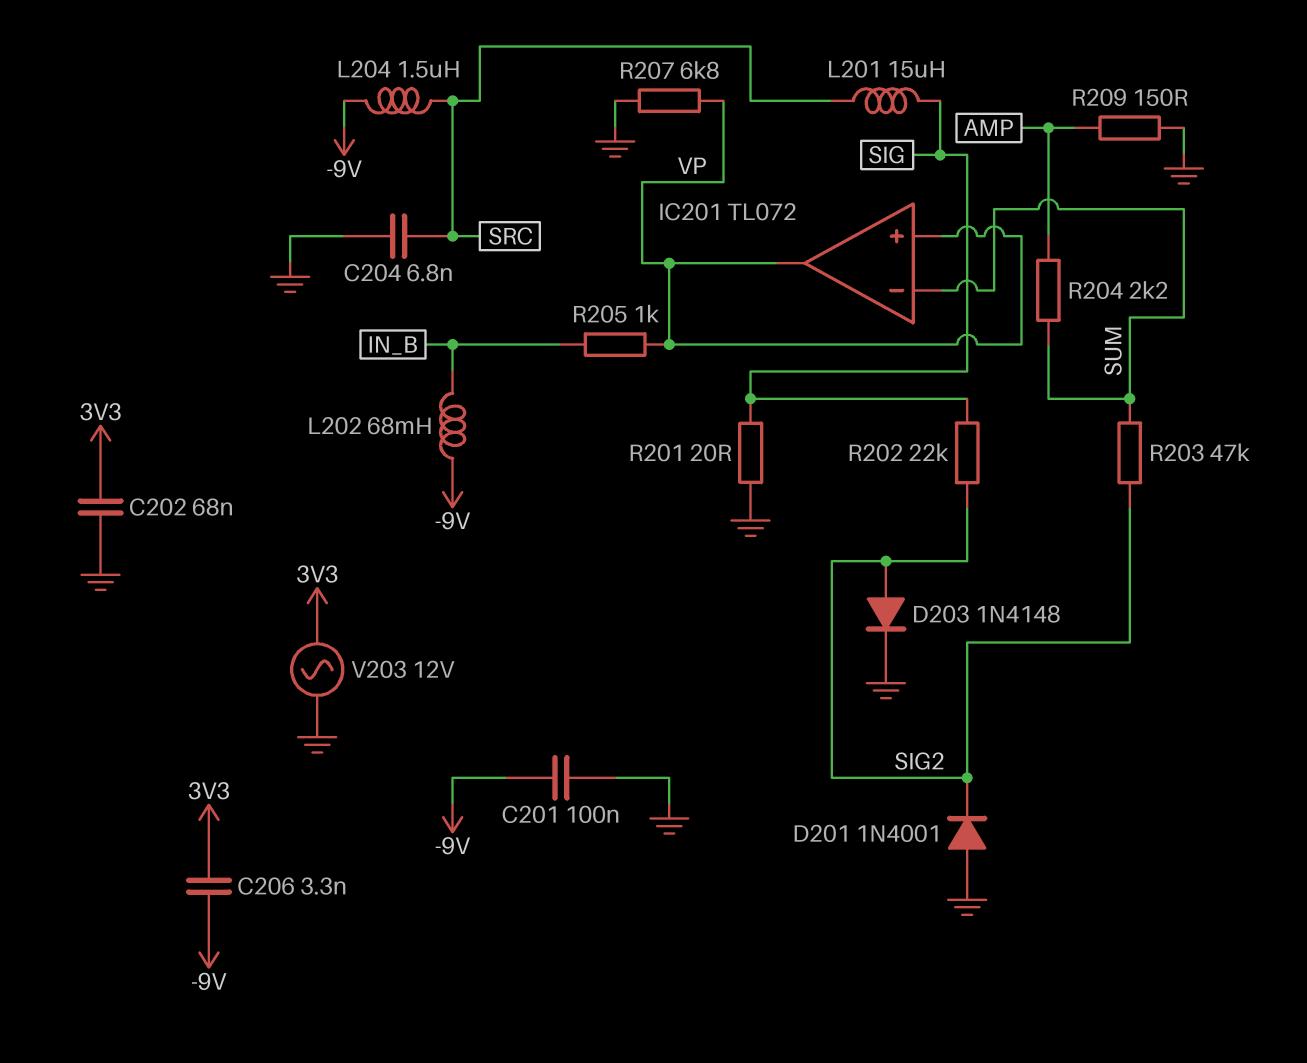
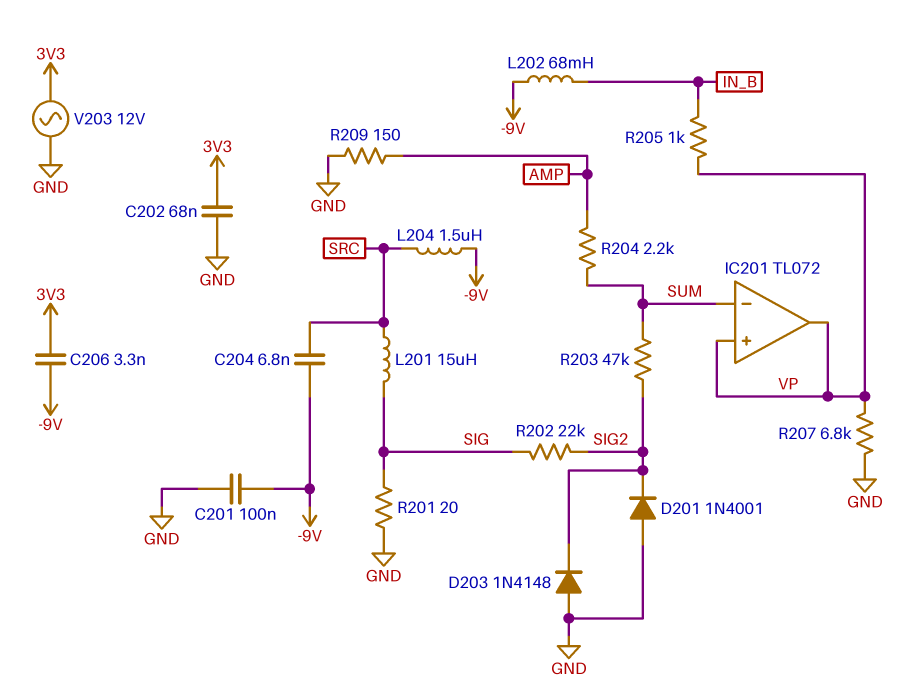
C204: 6.8nF (GND, SRC) -> 6.8nF (-9V, SRC)
D203: diode 1N4148 (A SIG2, K GND) -> diode 1N4148 (A GND, K SIG2)

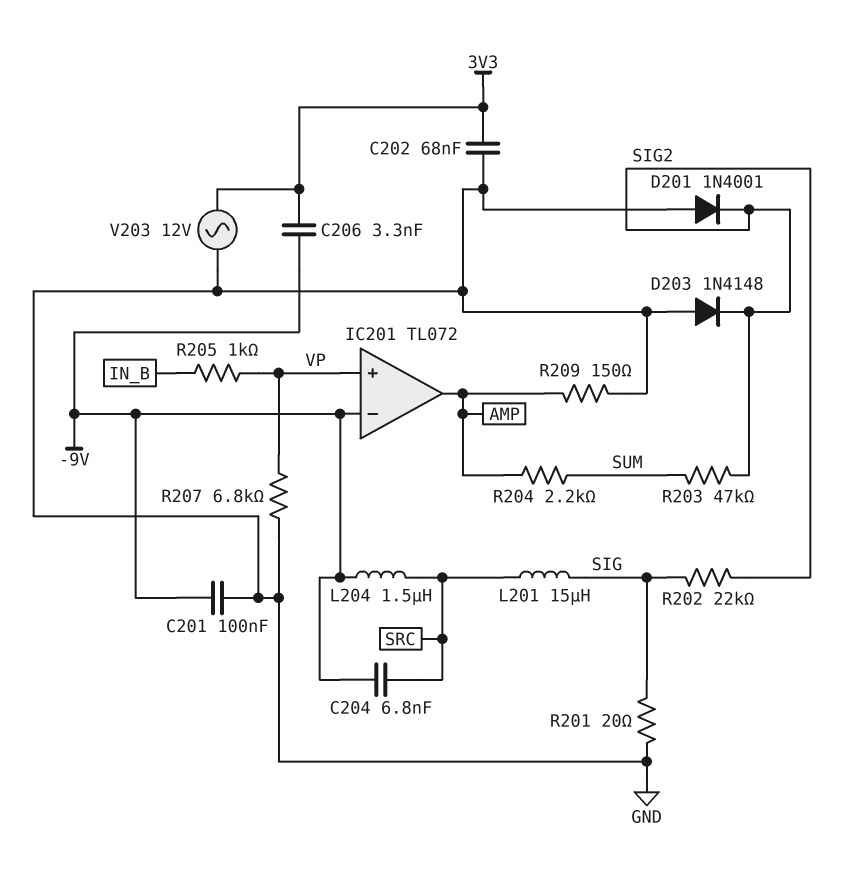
IC201 pin in-: SUM -> -9V
IC201 pin out: VP -> AMP
L202: 68mH (-9V, IN_B) -> none

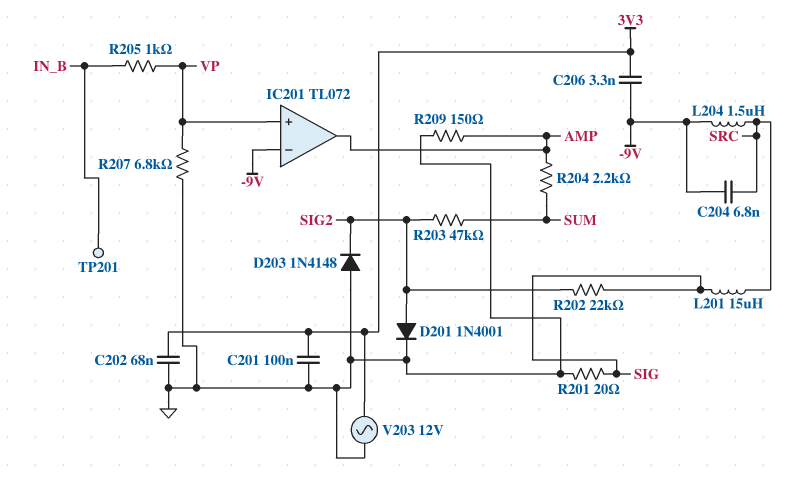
C201: 100nF (-9V, GND) -> 100nF (3V3, GND)
D201: diode 1N4001 (A GND, K SIG2) -> diode 1N4001 (A SIG2, K GND)
TP201: none -> test point (IN_B)

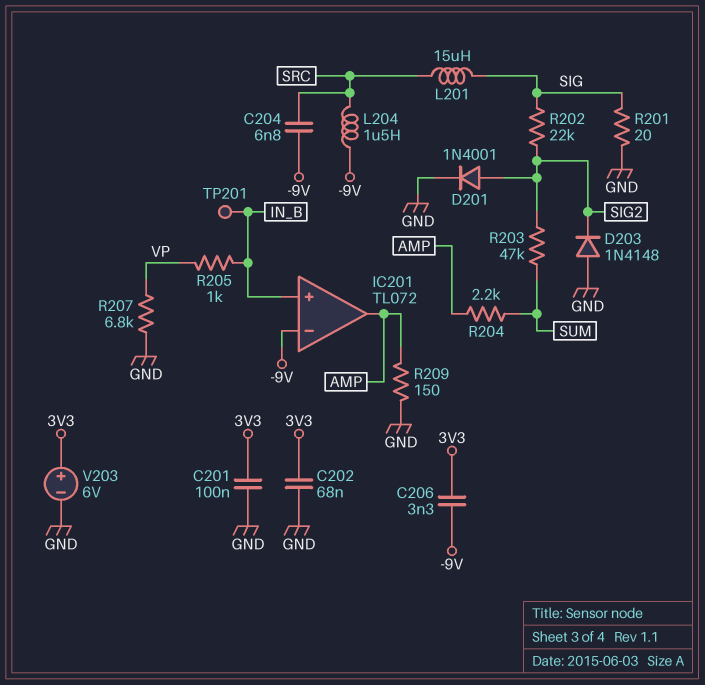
IC201 pin in+: VP -> IN_B
V203: AC 12V (3V3, GND) -> 6V (plus 3V3, minus GND)

